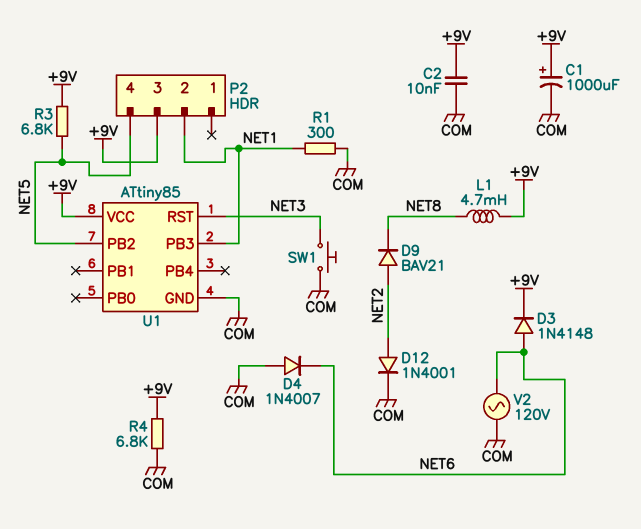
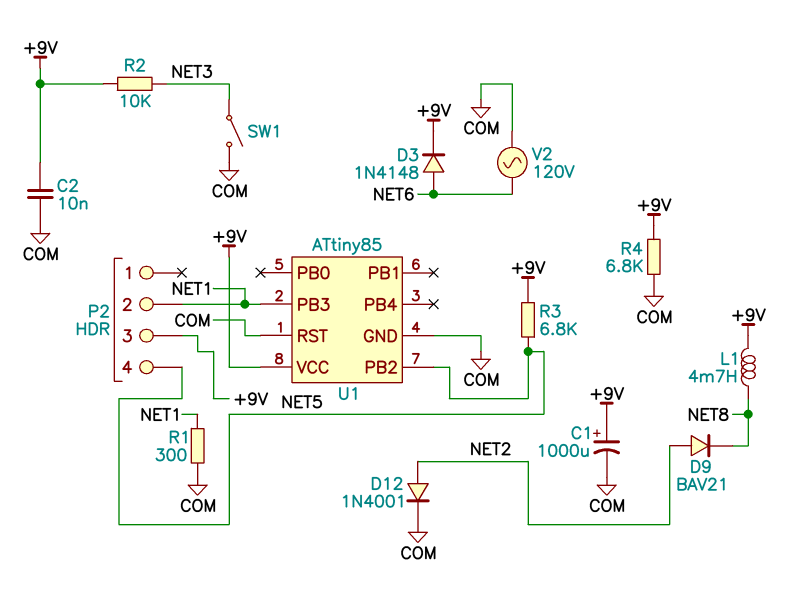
D4: diode 1N4007 (A COM, K NET6) -> none
R2: none -> 10k (+9V, NET3)
SW1: button (COM, NET3) -> switch (COM, NET3)
U1 pin RST: NET3 -> COM

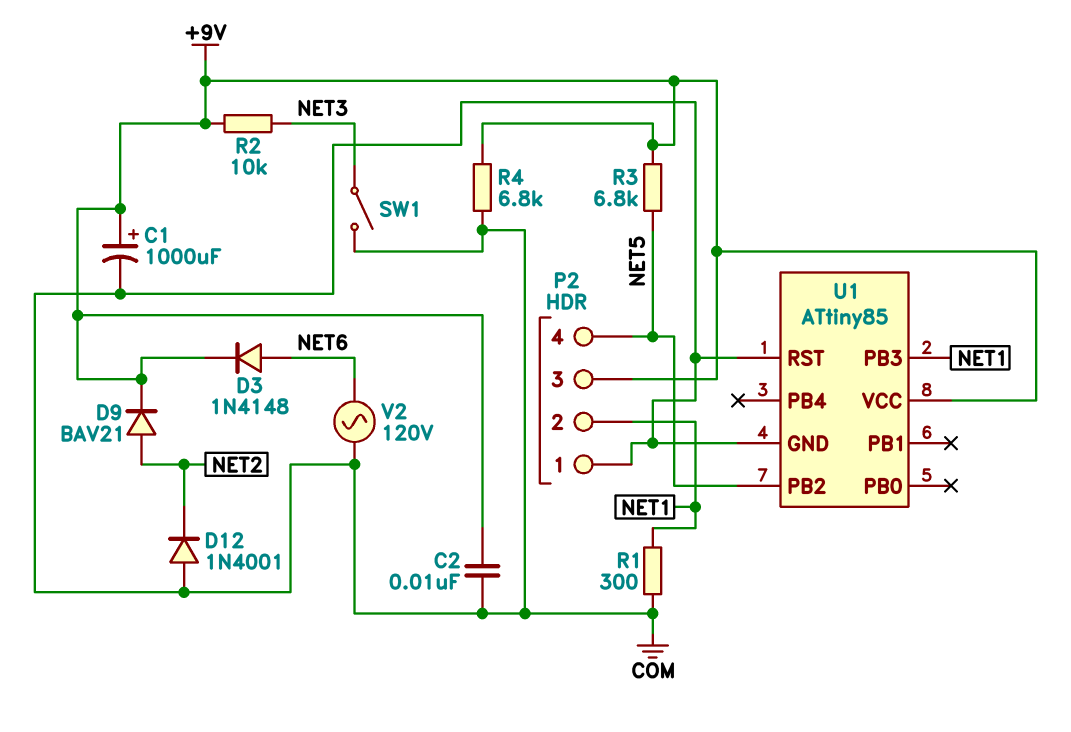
D9: diode BAV21 (A NET2, K NET8) -> diode BAV21 (A NET2, K +9V)
D12: diode 1N4001 (A NET2, K COM) -> diode 1N4001 (A COM, K NET2)
L1: 4.7mH (+9V, NET8) -> none
P2 pin 1: none -> COM

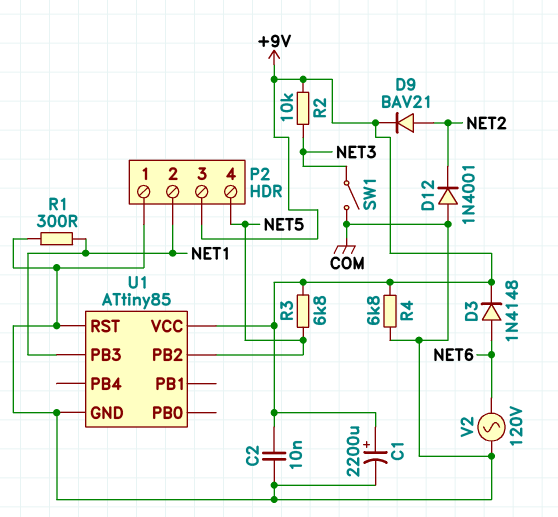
C1: 1000uF (plus +9V, minus COM) -> 2200uF (plus +9V, minus COM)

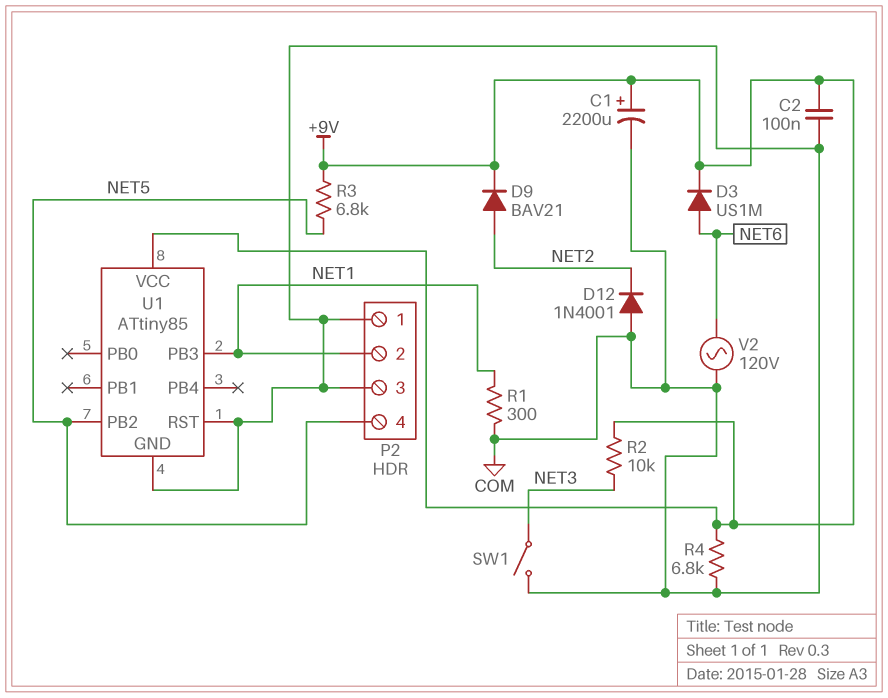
C2: 10nF (+9V, COM) -> 100nF (+9V, COM)
D3: diode 1N4148 (A NET6, K +9V) -> diode US1M (A NET6, K +9V)
P2 pin 3: +9V -> COM

